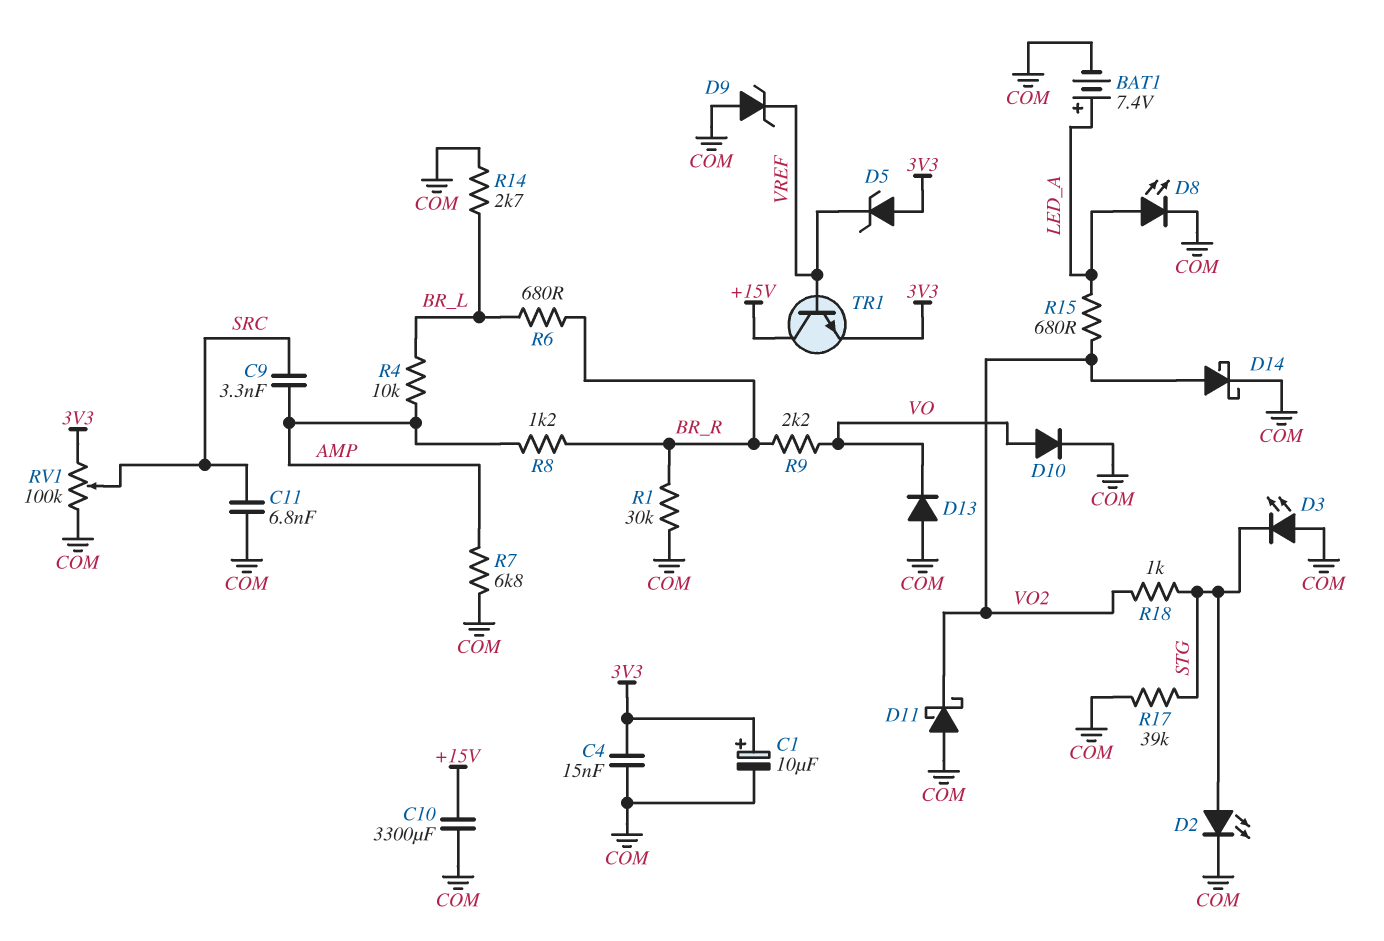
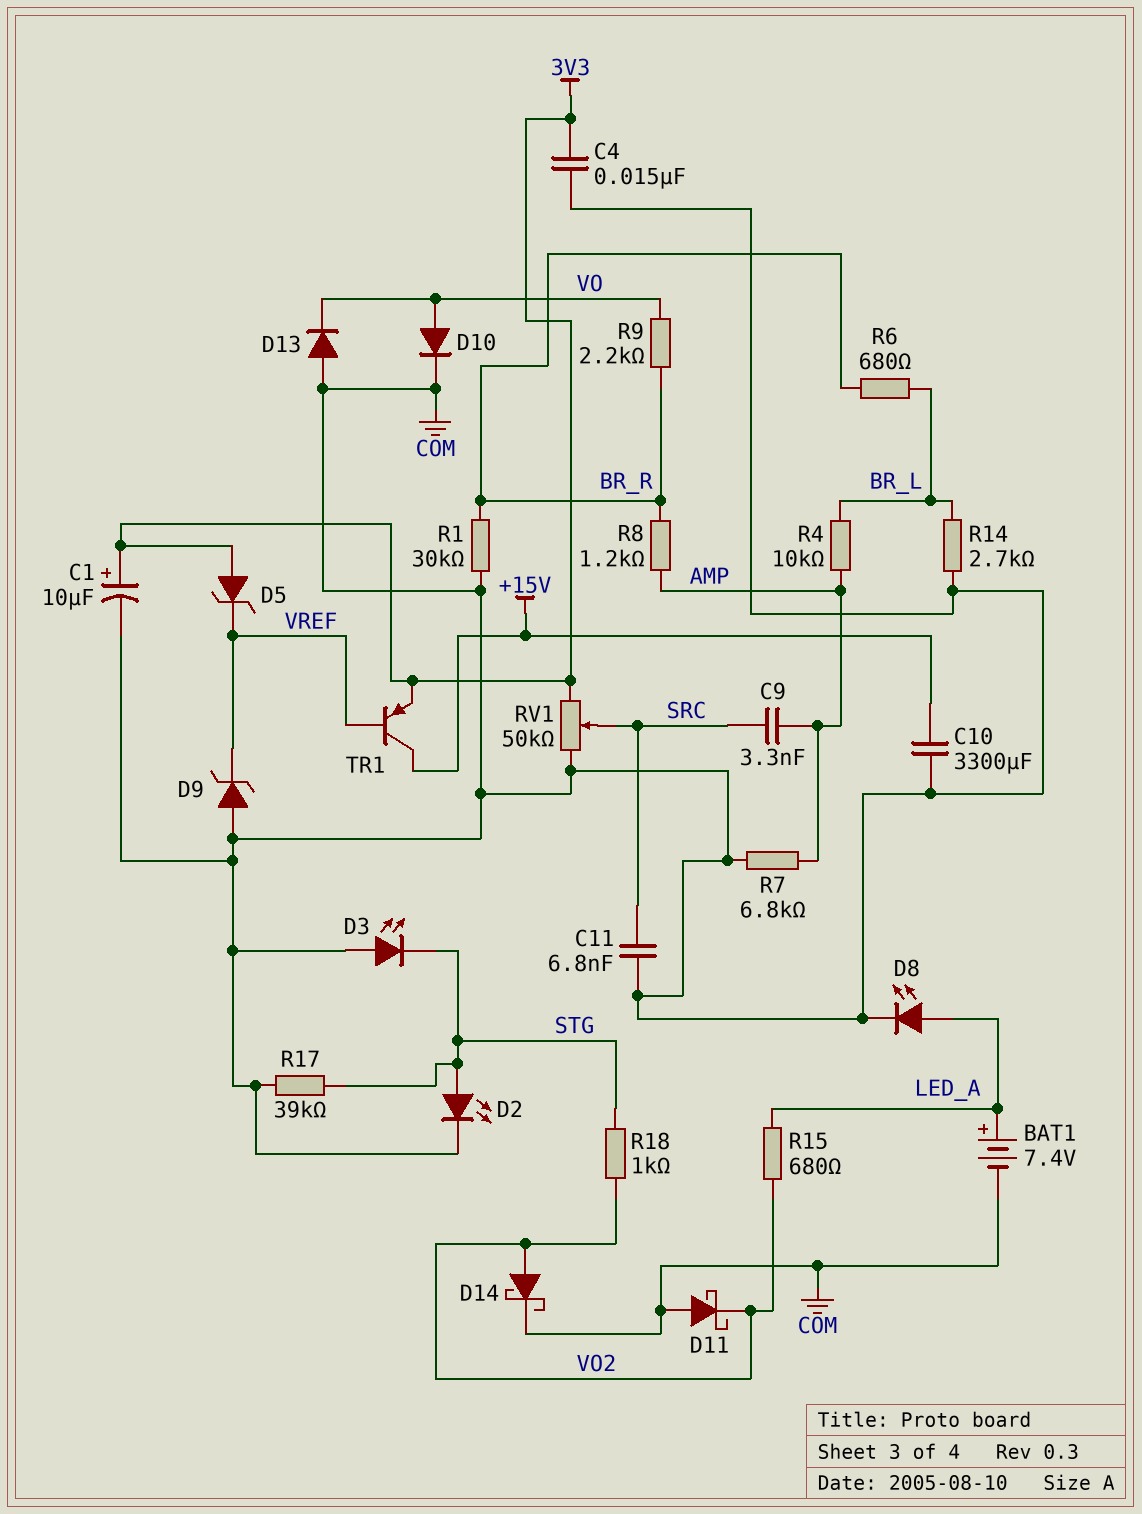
RV1: 100k (3V3, COM, wiper SRC) -> 50k (3V3, COM, wiper SRC)
TR1: NPN (B VREF, C +15V, E 3V3) -> PNP (B VREF, C +15V, E 3V3)

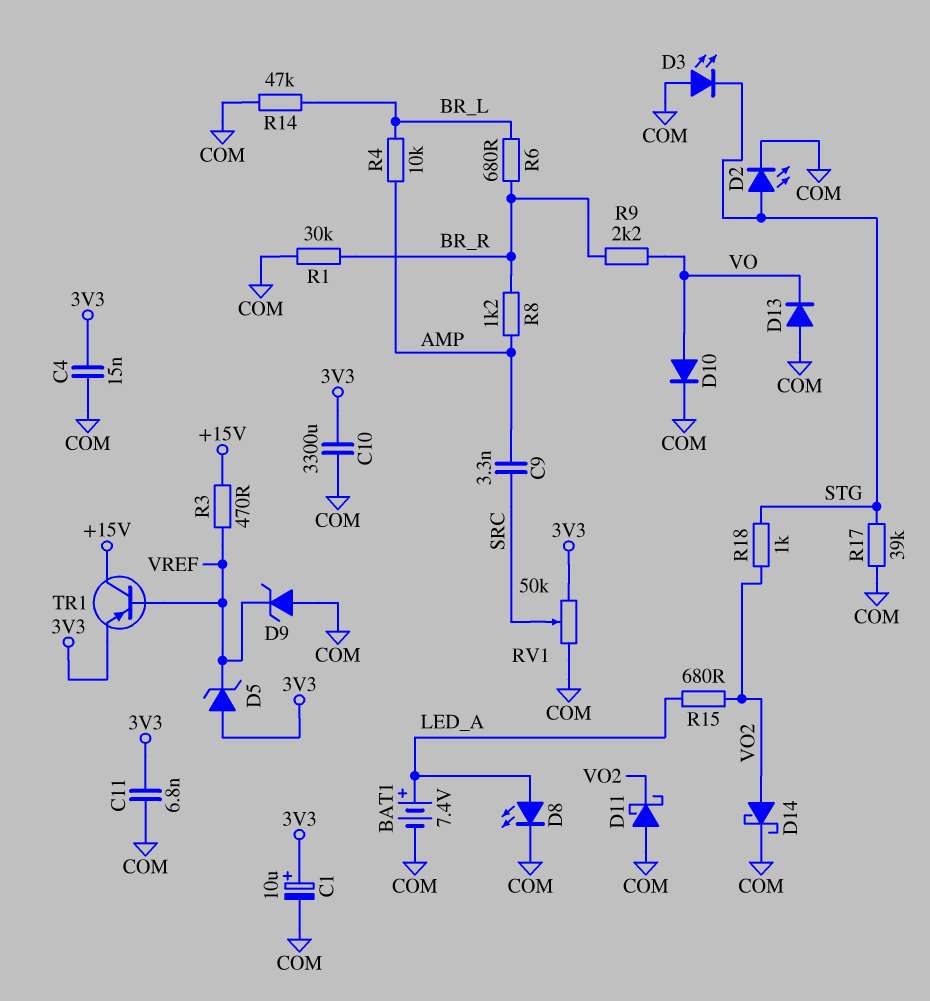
C10: 3300uF (+15V, COM) -> 3300uF (3V3, COM)
C11: 6.8nF (COM, SRC) -> 6.8nF (3V3, COM)
R3: none -> 470 (+15V, VREF)
R7: 6.8k (AMP, COM) -> none
R14: 2.7k (BR_L, COM) -> 47k (BR_L, COM)

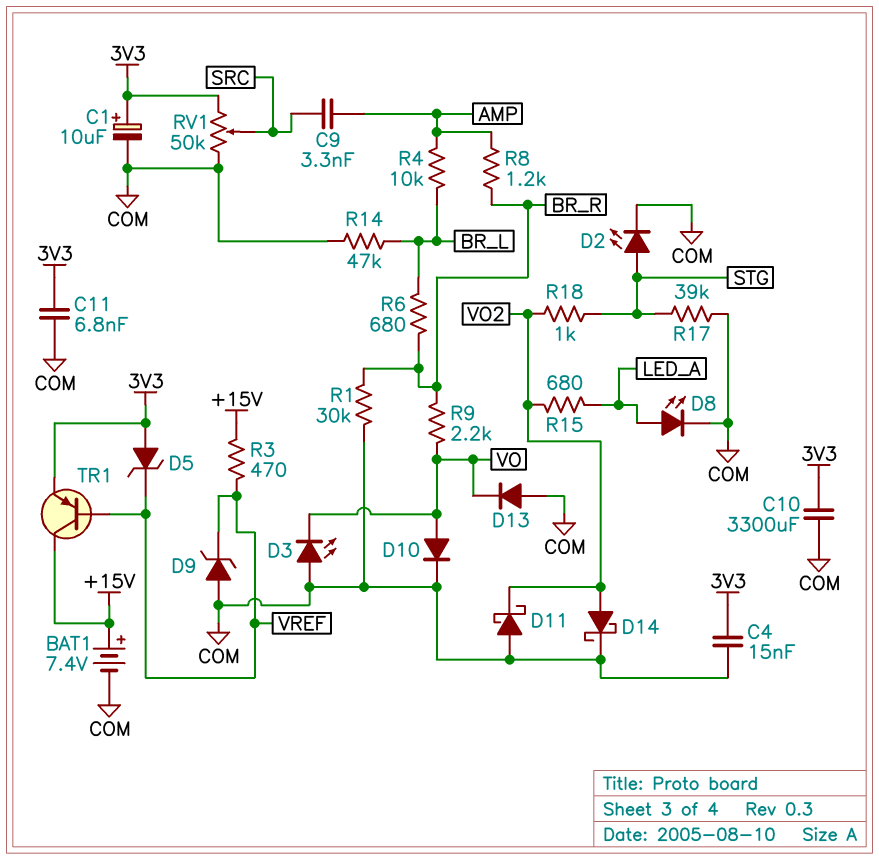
BAT1: 7.4V (plus LED_A, minus COM) -> 7.4V (plus +15V, minus COM)
D3: LED (A COM, K STG) -> LED (A COM, K VO)

